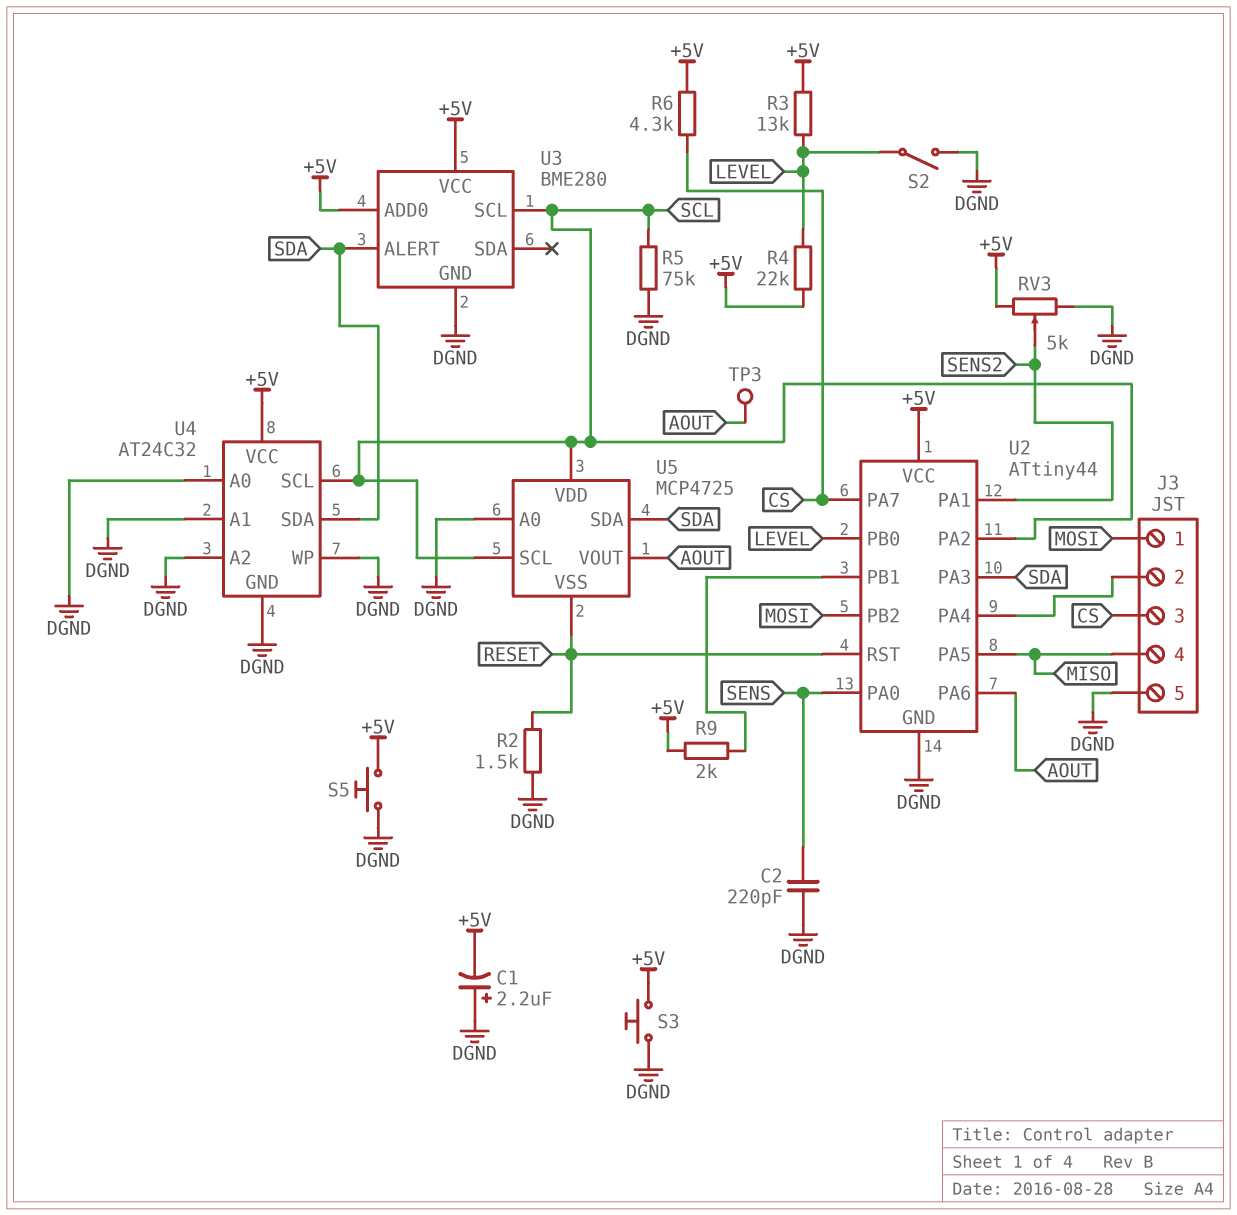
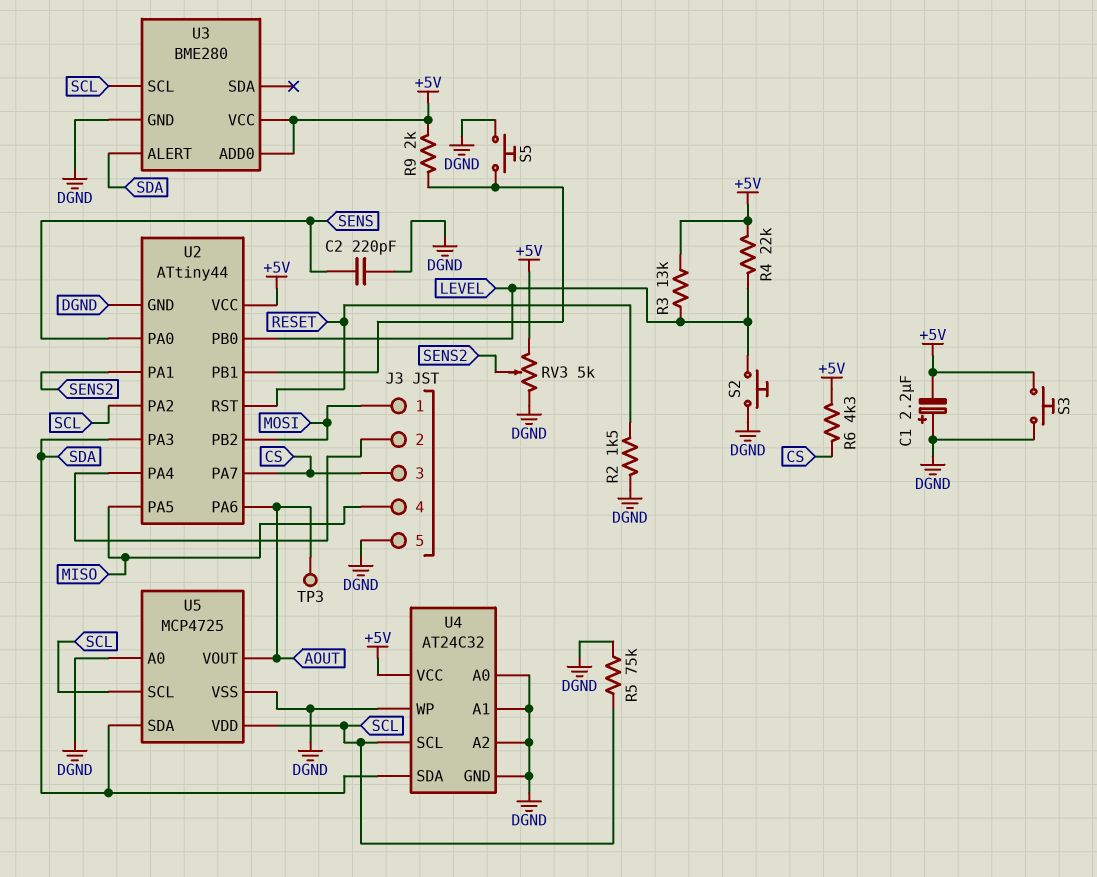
S2: switch (DGND, LEVEL) -> button (DGND, LEVEL)
S5: button (+5V, DGND) -> button (DGND, U2/PB1)
U5 pin VSS: RESET -> DGND

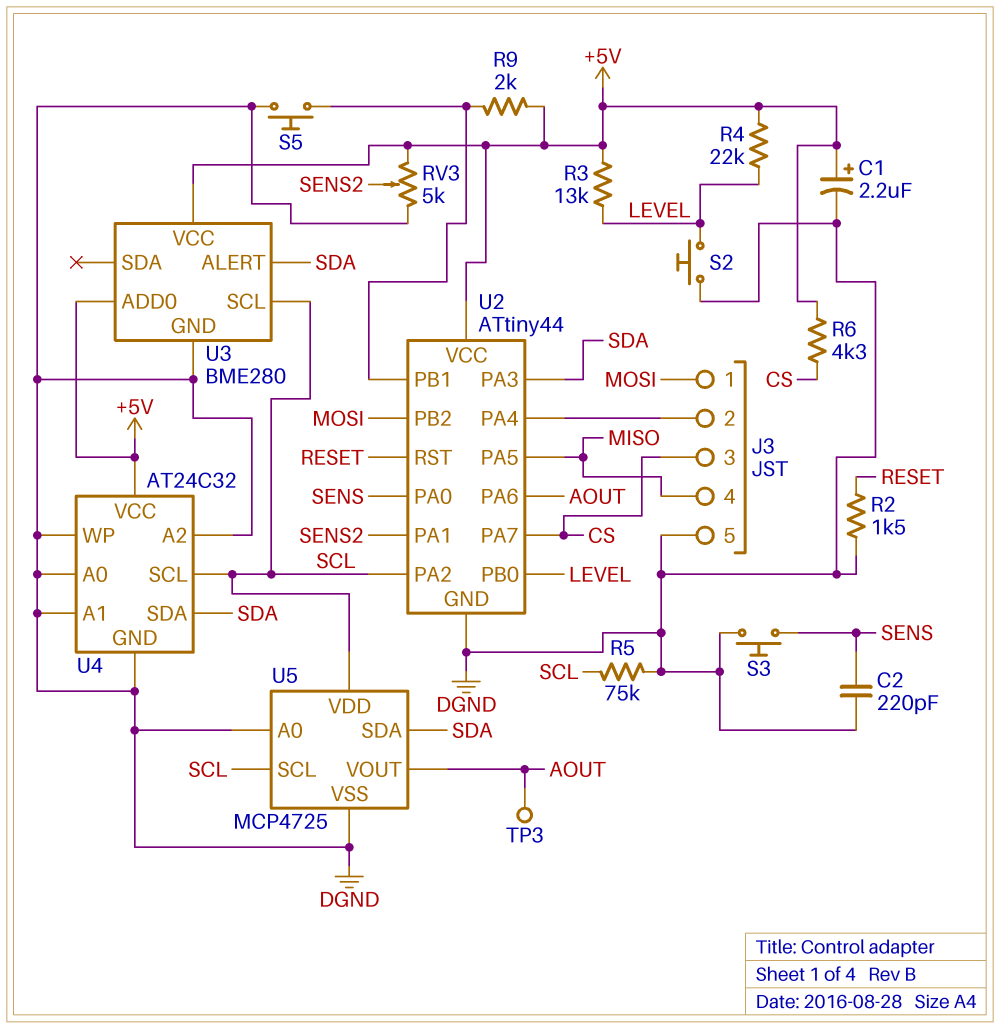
C1: 2.2uF (plus DGND, minus +5V) -> 2.2uF (plus +5V, minus DGND)
S3: button (+5V, DGND) -> button (DGND, SENS)

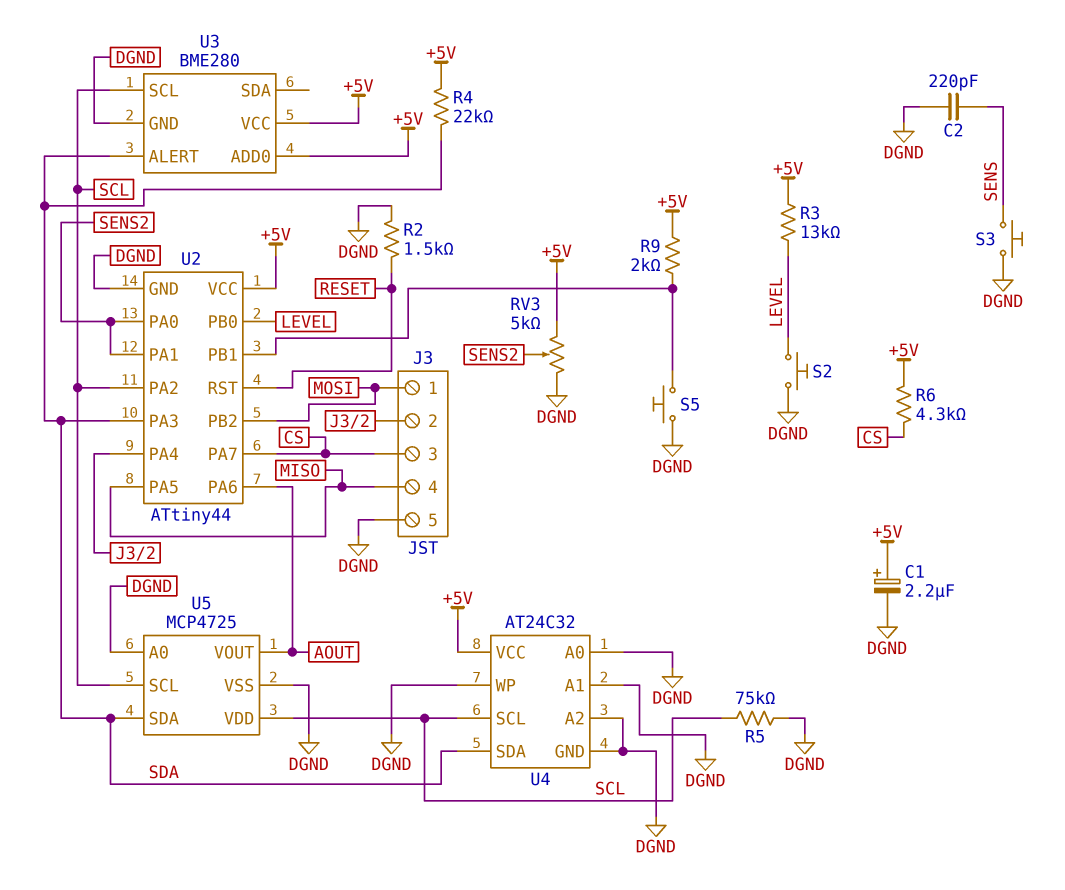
R4: 22k (+5V, LEVEL) -> 22k (+5V, SDA)
TP3: test point (AOUT) -> none
U2 pin PA0: SENS -> SENS2

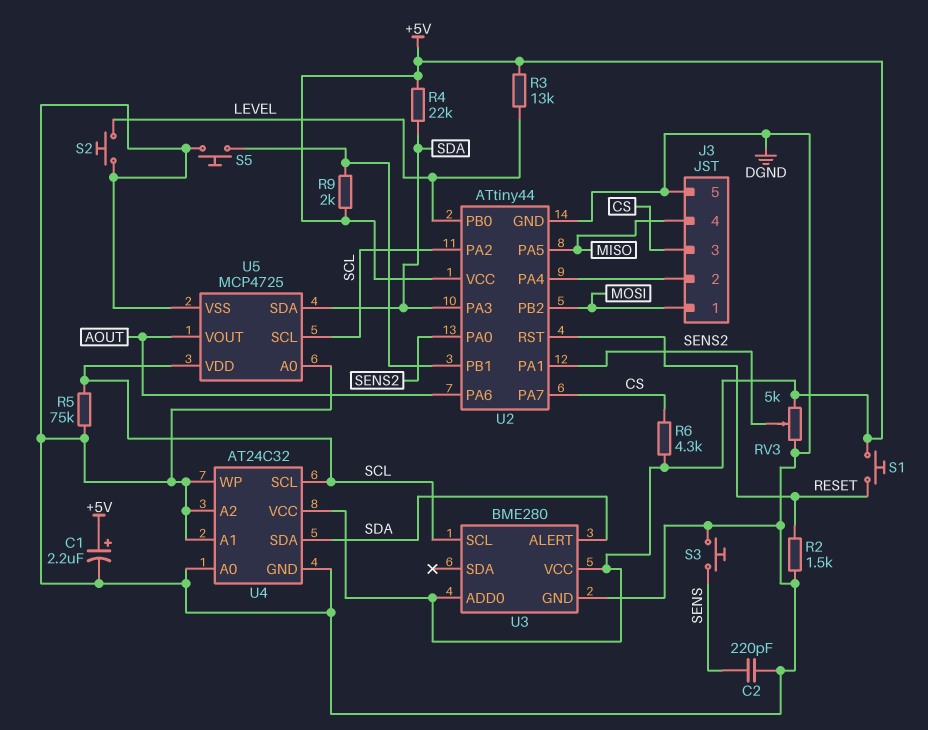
S1: none -> button (+5V, RESET)

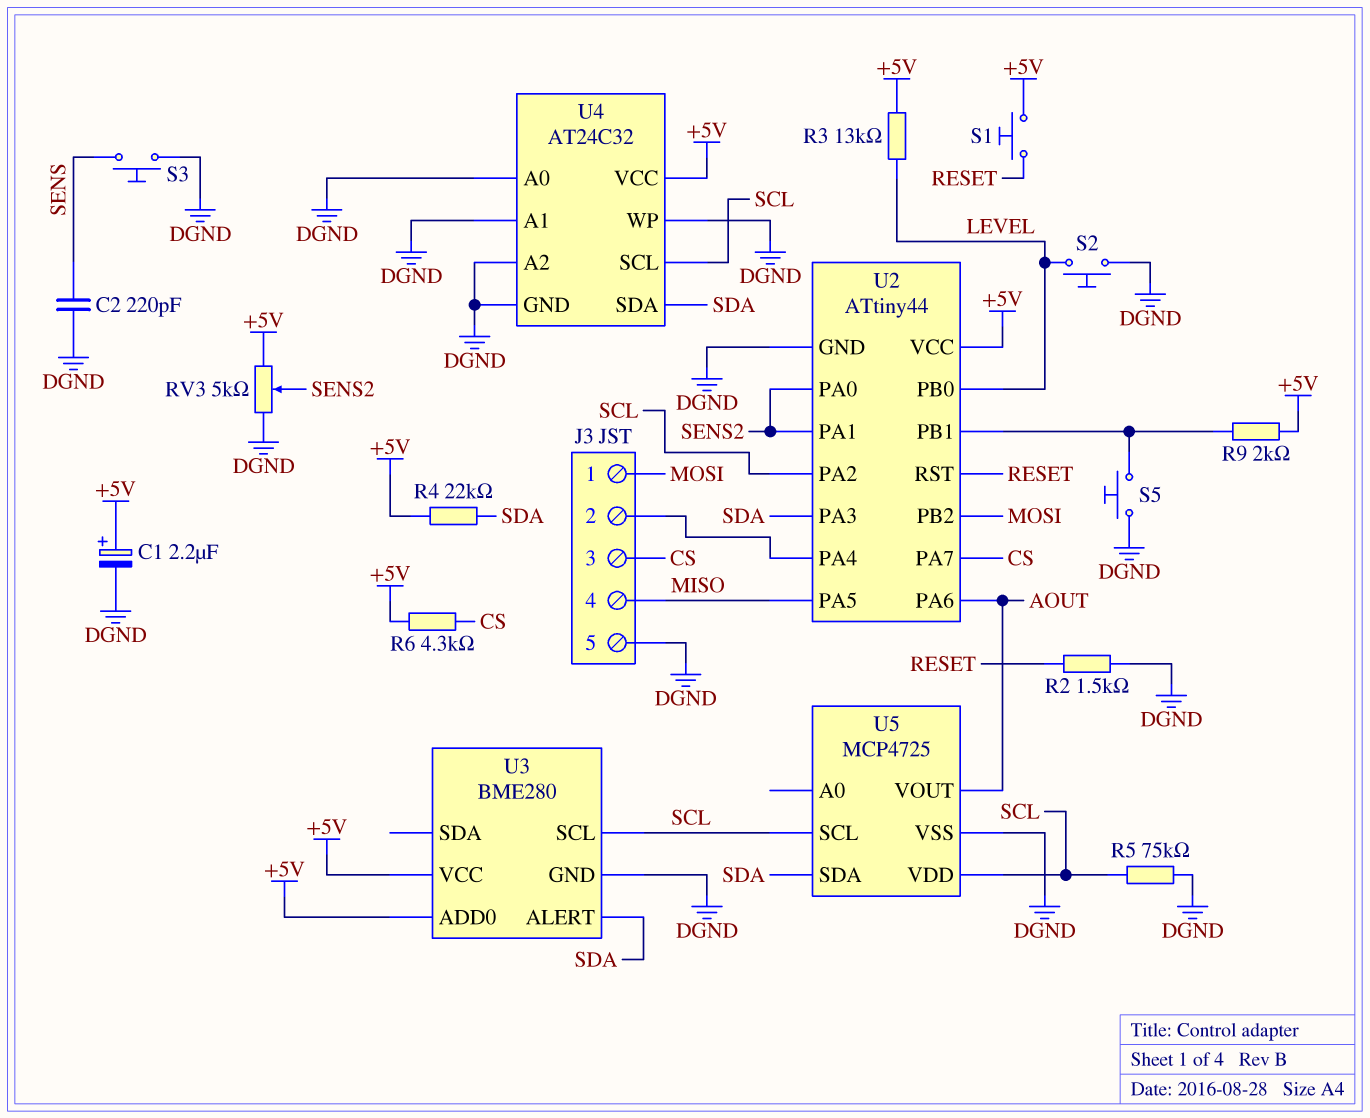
U5 pin A0: DGND -> none

